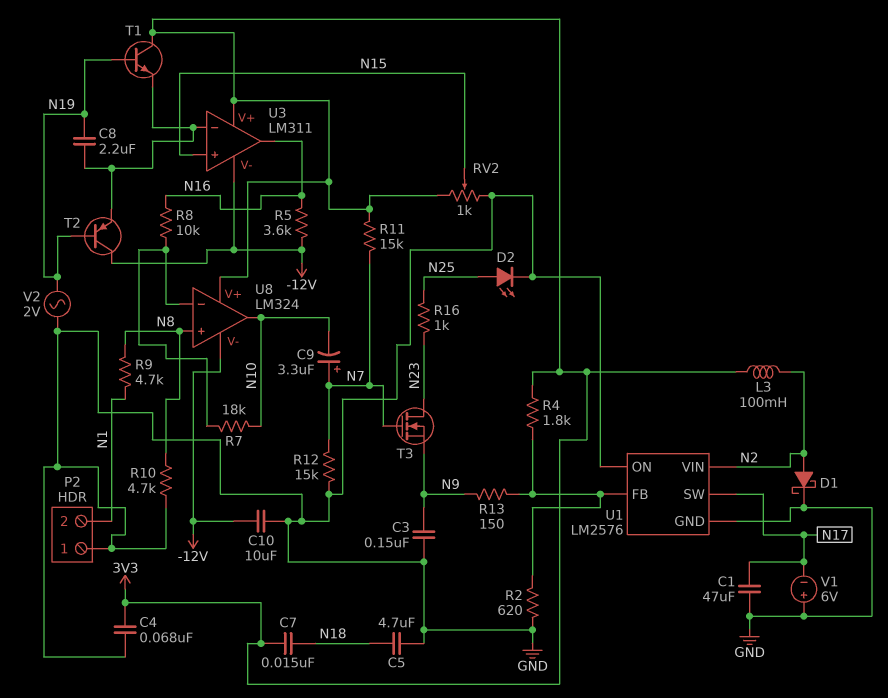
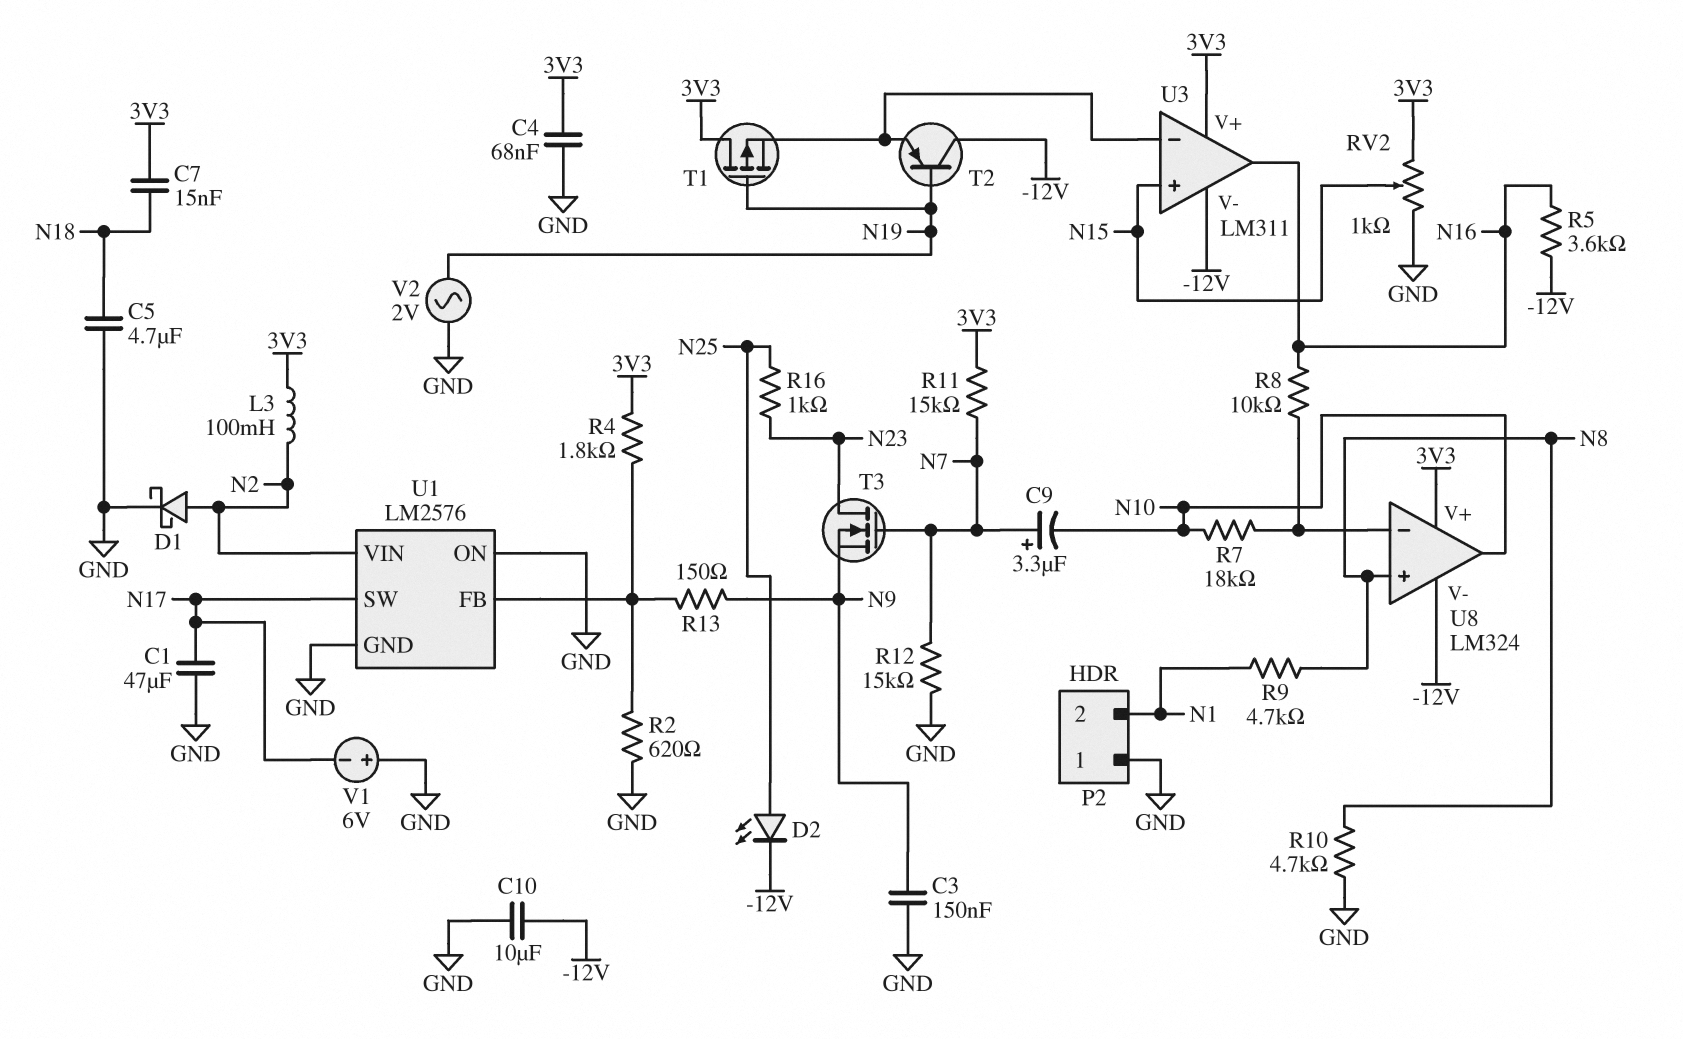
C8: 2.2uF (N19, U3/in-) -> none
D2: LED (A N25, K GND) -> LED (A N25, K -12V)
T1: NPN (B N19, C 3V3, E U3/in-) -> PMOS (G N19, D 3V3, S U3/in-)

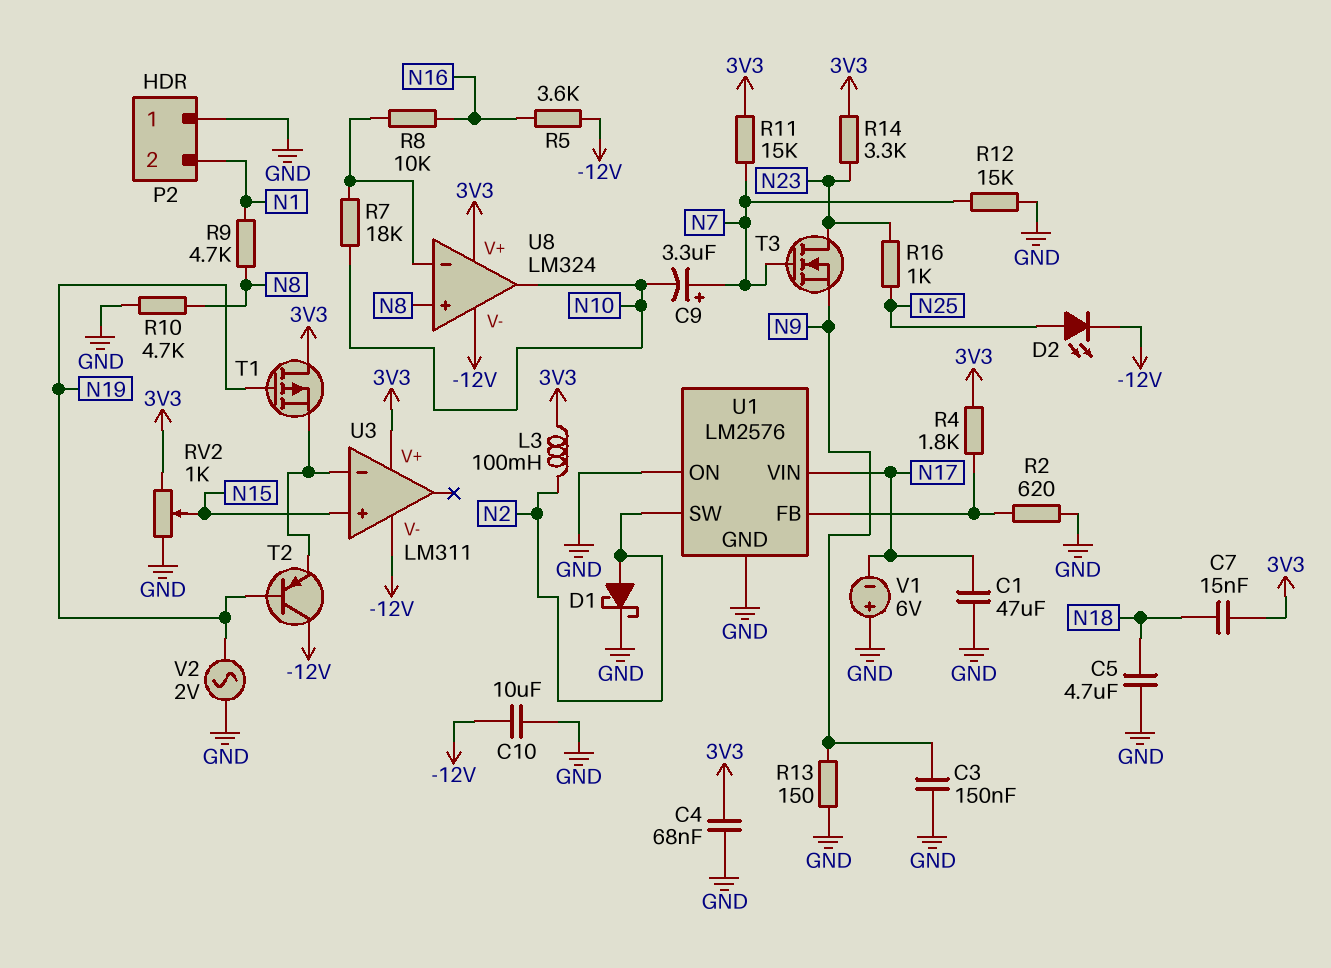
R13: 150 (N9, U1/FB) -> 150 (GND, N9)
R14: none -> 3.3k (3V3, N23)
U1 pin SW: N17 -> N2
U1 pin VIN: N2 -> N17
U3 pin out: N16 -> none

